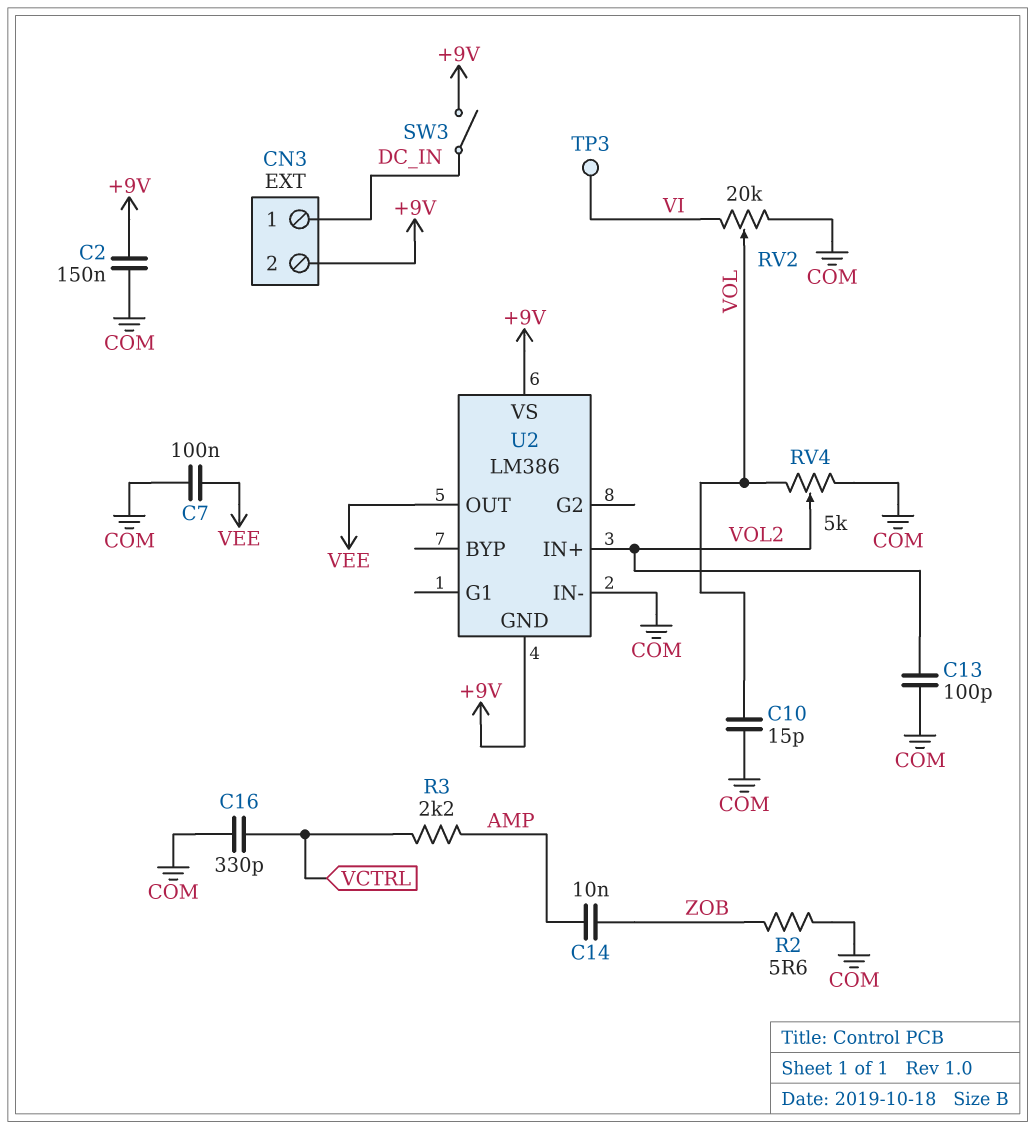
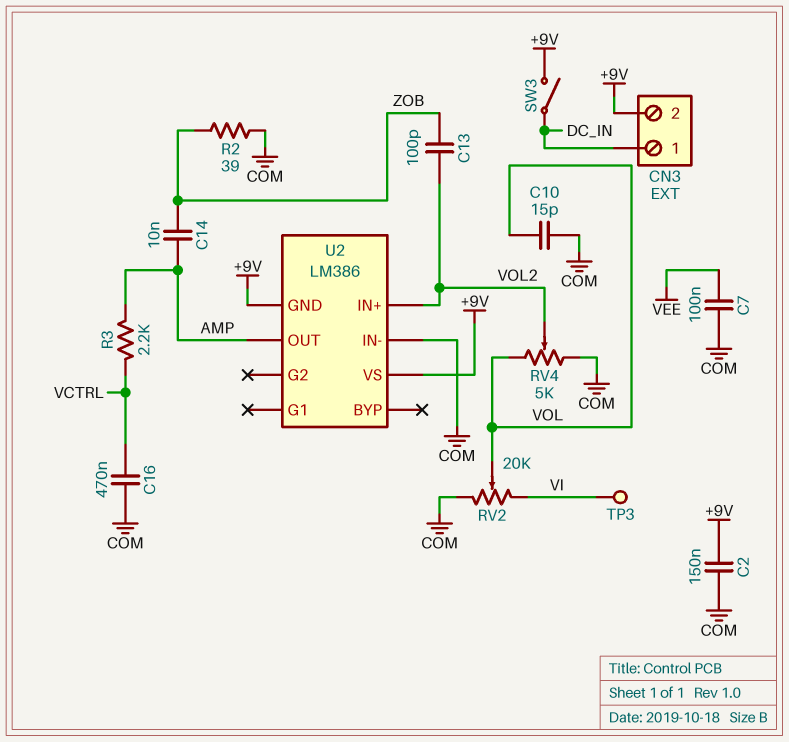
C13: 100pF (COM, VOL2) -> 100pF (VOL2, ZOB)
C16: 330pF (COM, VCTRL) -> 470nF (COM, VCTRL)
R2: 5.6 (COM, ZOB) -> 39 (COM, ZOB)
U2 pin OUT: VEE -> AMP

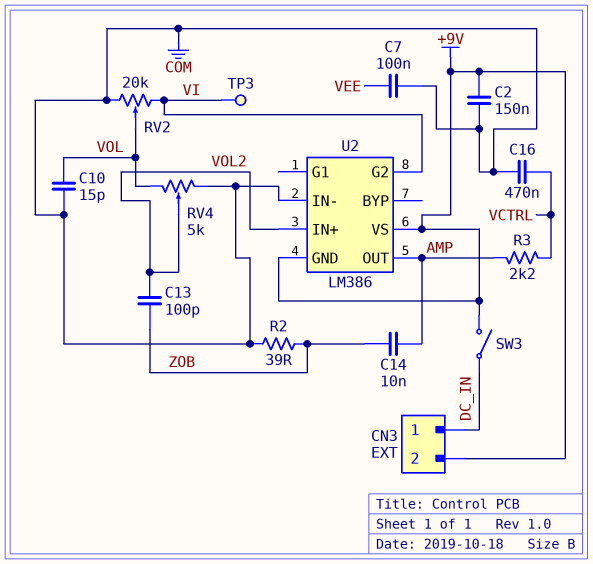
U2 pin G2: none -> VI

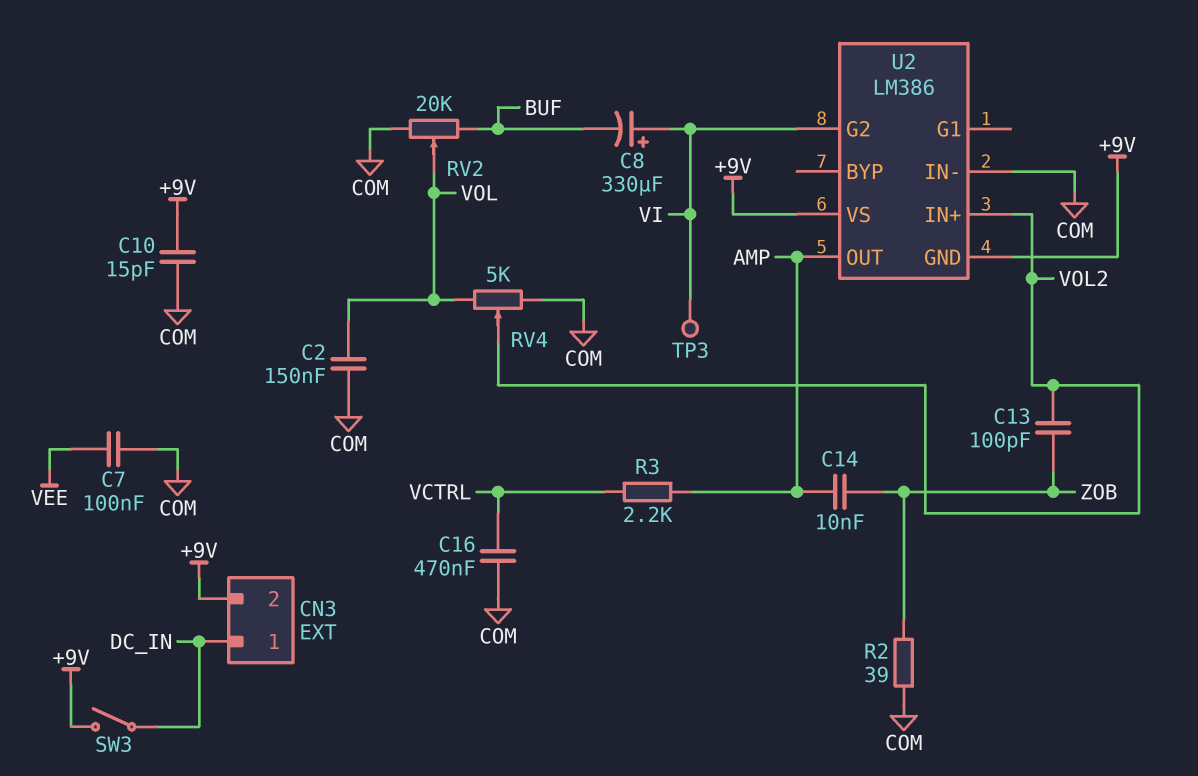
C2: 150nF (+9V, COM) -> 150nF (COM, VOL)
C8: none -> 330uF (plus VI, minus BUF)
C10: 15pF (COM, VOL) -> 15pF (+9V, COM)
RV2: 20k (COM, VI, wiper VOL) -> 20k (BUF, COM, wiper VOL)

